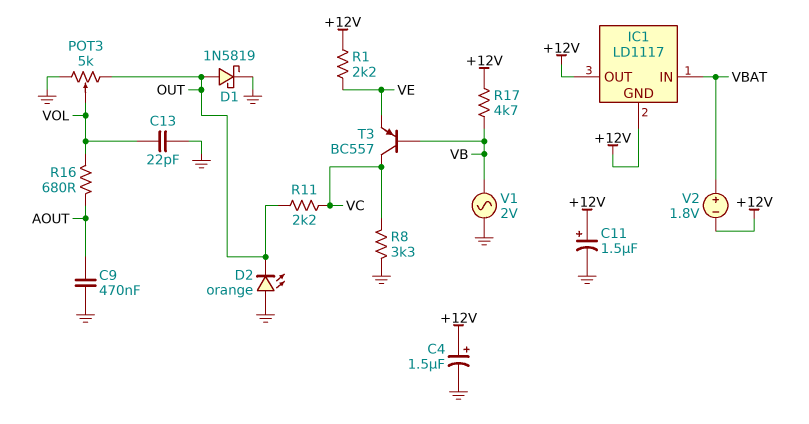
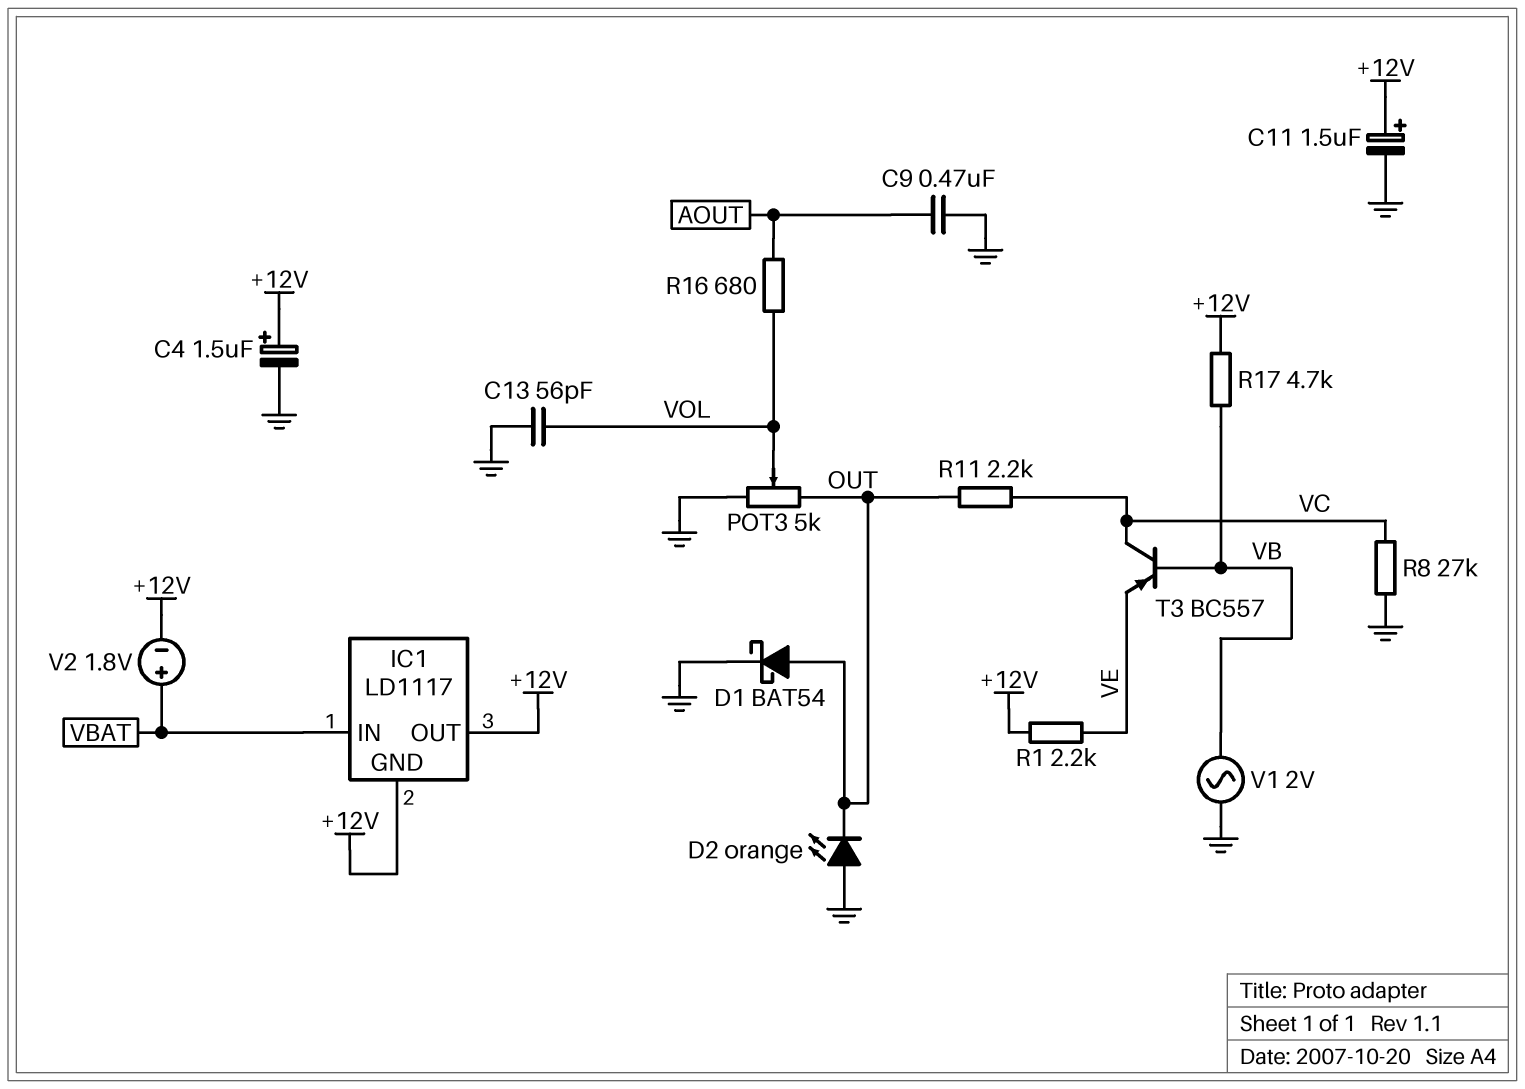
C13: 22pF (GND, VOL) -> 56pF (GND, VOL)
D1: schottky 1N5819 (A OUT, K GND) -> schottky BAT54 (A OUT, K GND)
R8: 3.3k (GND, VC) -> 27k (GND, VC)

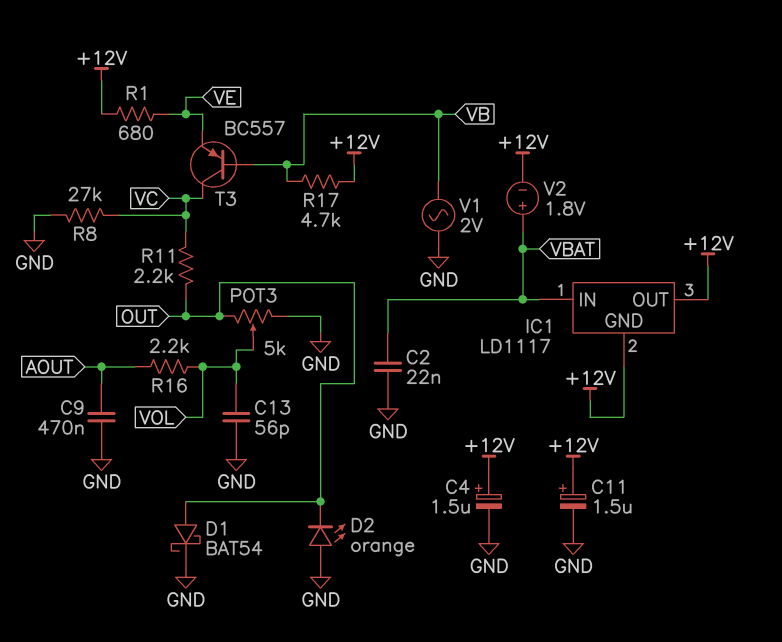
C2: none -> 22nF (GND, VBAT)
R1: 2.2k (+12V, VE) -> 680 (+12V, VE)
R16: 680 (AOUT, VOL) -> 2.2k (AOUT, VOL)

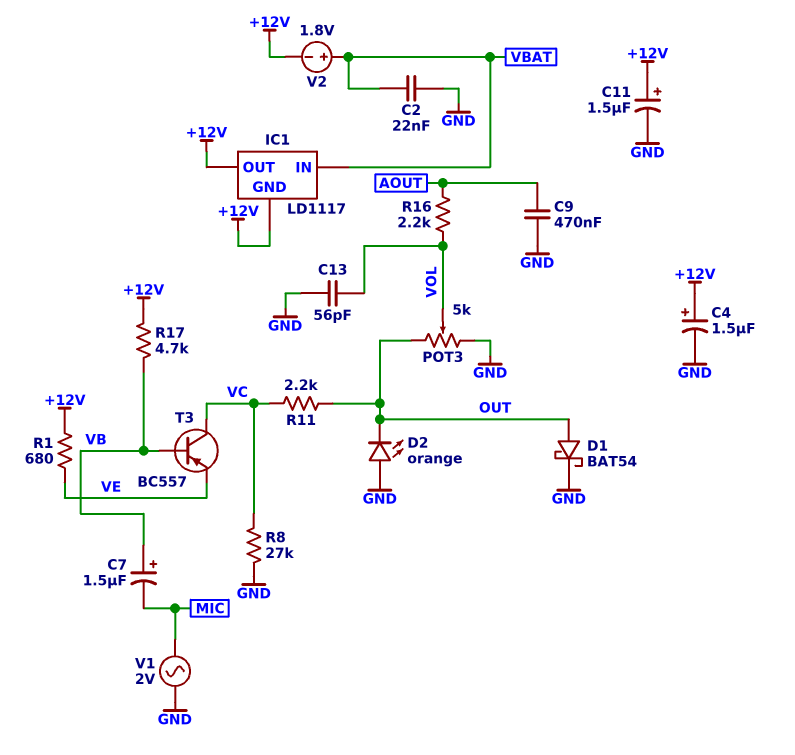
C7: none -> 1.5uF (plus VB, minus MIC)
V1: AC 2V (GND, VB) -> AC 2V (GND, MIC)

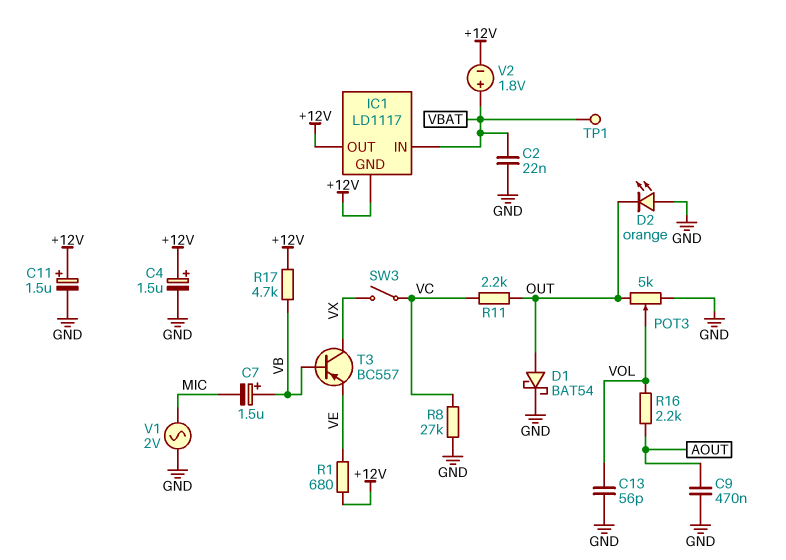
SW3: none -> switch (VC, VX)
T3: PNP BC557 (B VB, C VC, E VE) -> PNP BC557 (B VB, C VX, E VE)
TP1: none -> test point (VBAT)

